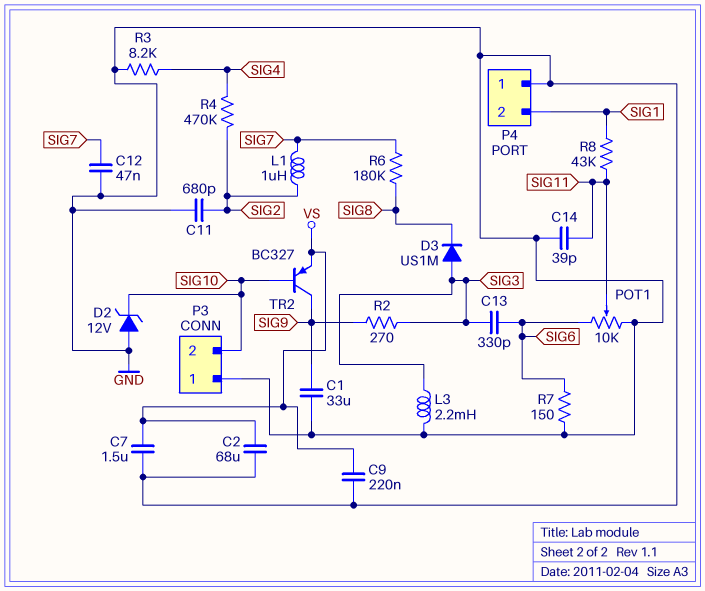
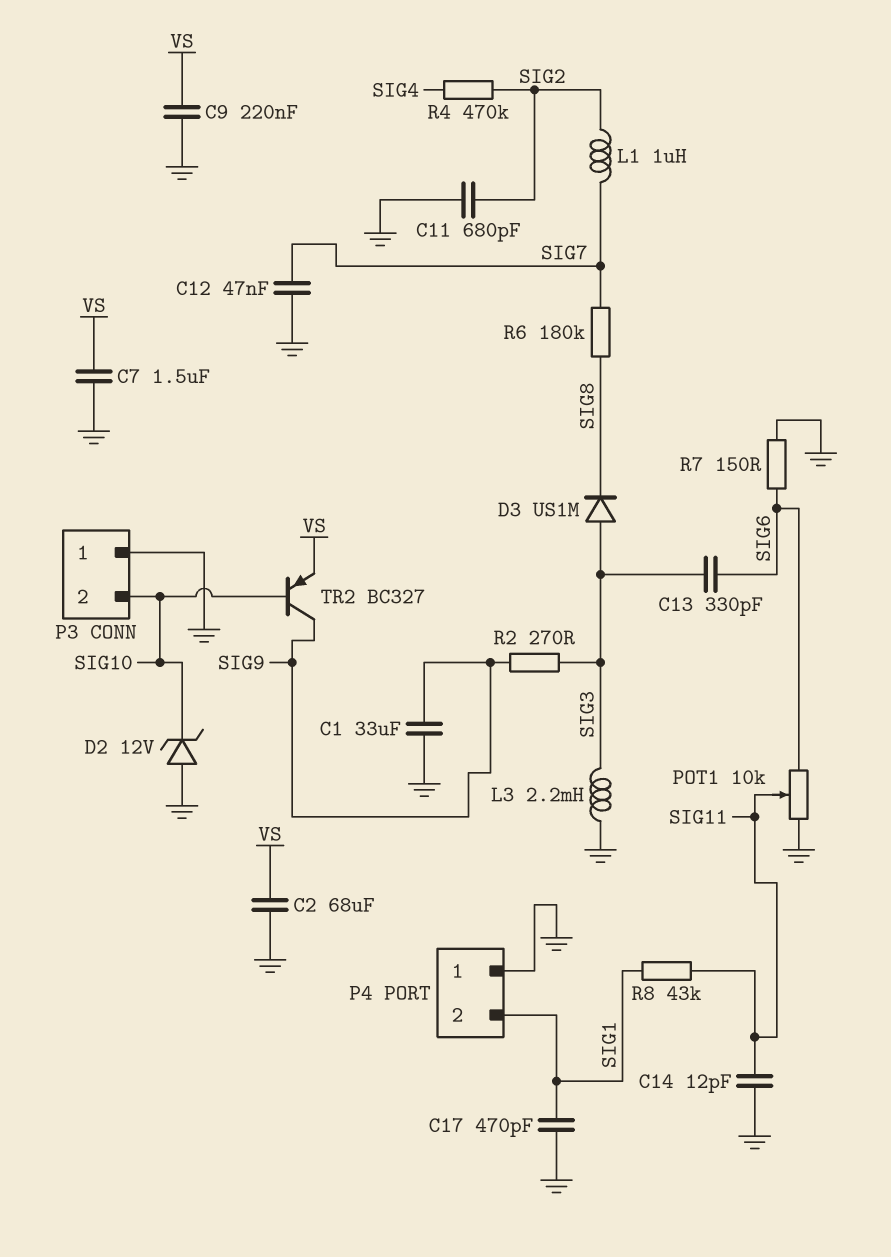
C14: 39pF (GND, SIG11) -> 12pF (GND, SIG11)
C17: none -> 470pF (GND, SIG1)
R3: 8.2k (GND, SIG4) -> none

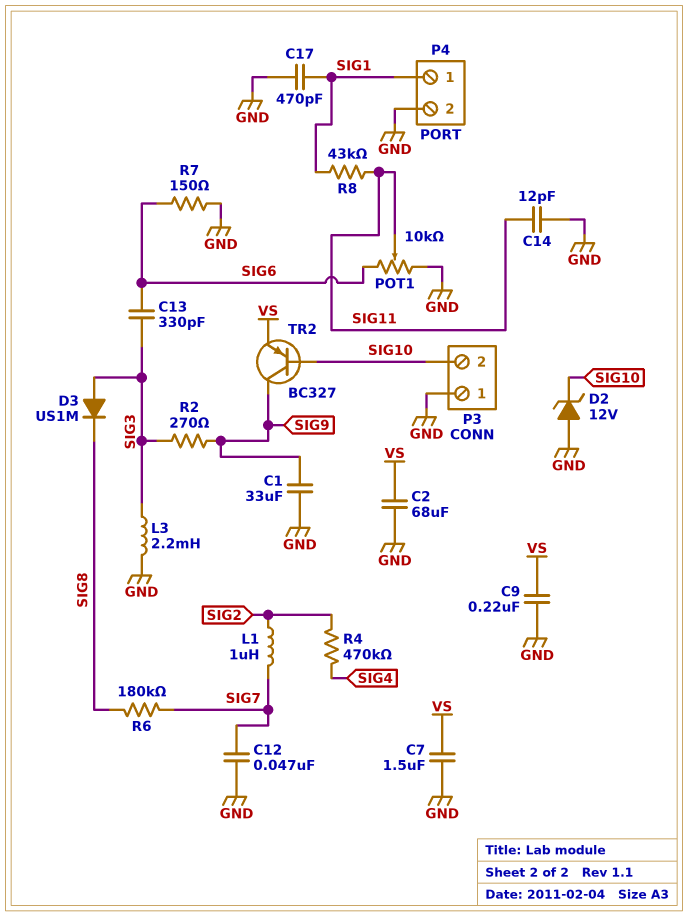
C11: 680pF (GND, SIG2) -> none
P4 pin 1: GND -> SIG1
P4 pin 2: SIG1 -> GND

